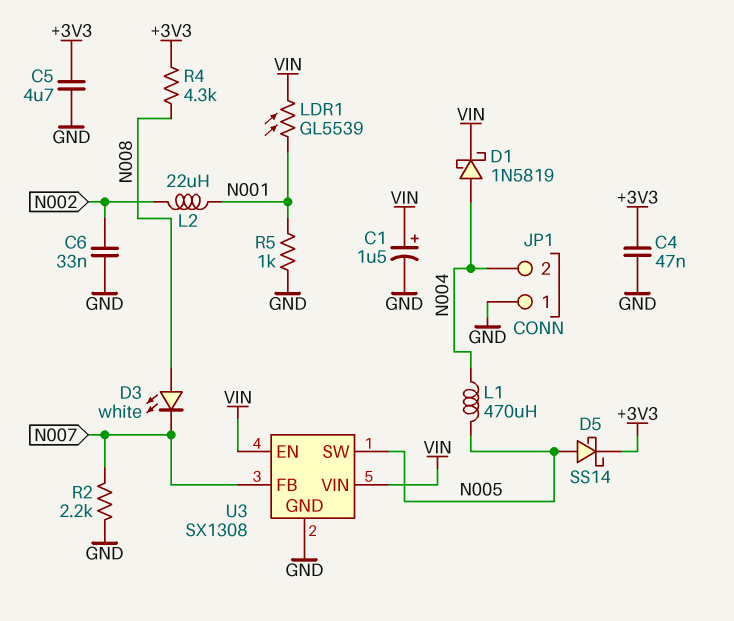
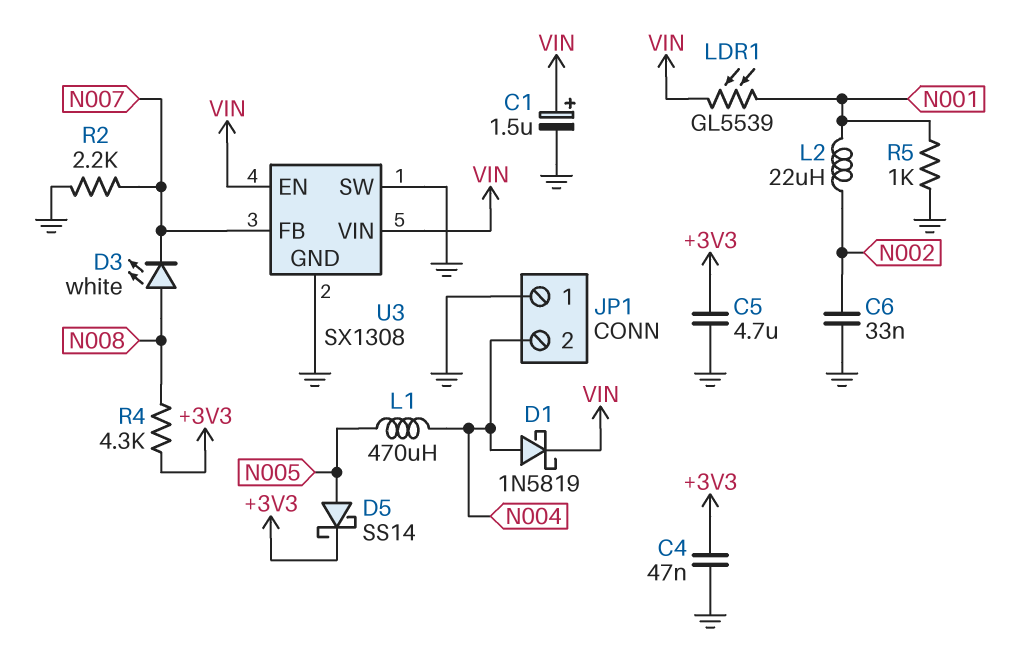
U3 pin SW: N005 -> GND

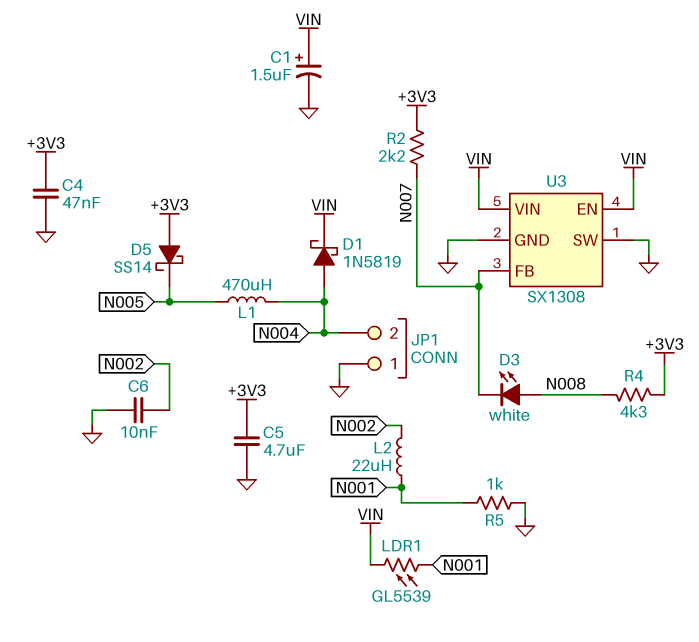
C6: 33nF (GND, N002) -> 10nF (GND, N002)
D5: schottky SS14 (A N005, K +3V3) -> schottky SS14 (A +3V3, K N005)
R2: 2.2k (GND, N007) -> 2.2k (+3V3, N007)

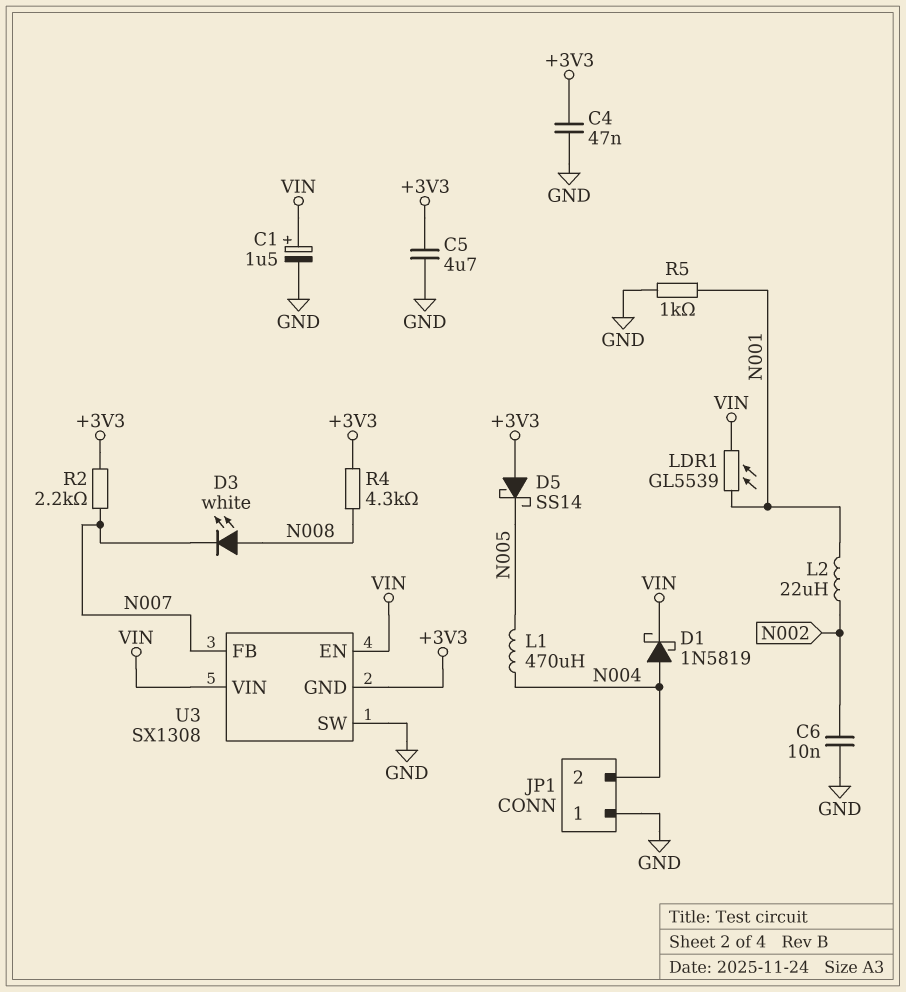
U3 pin GND: GND -> +3V3

